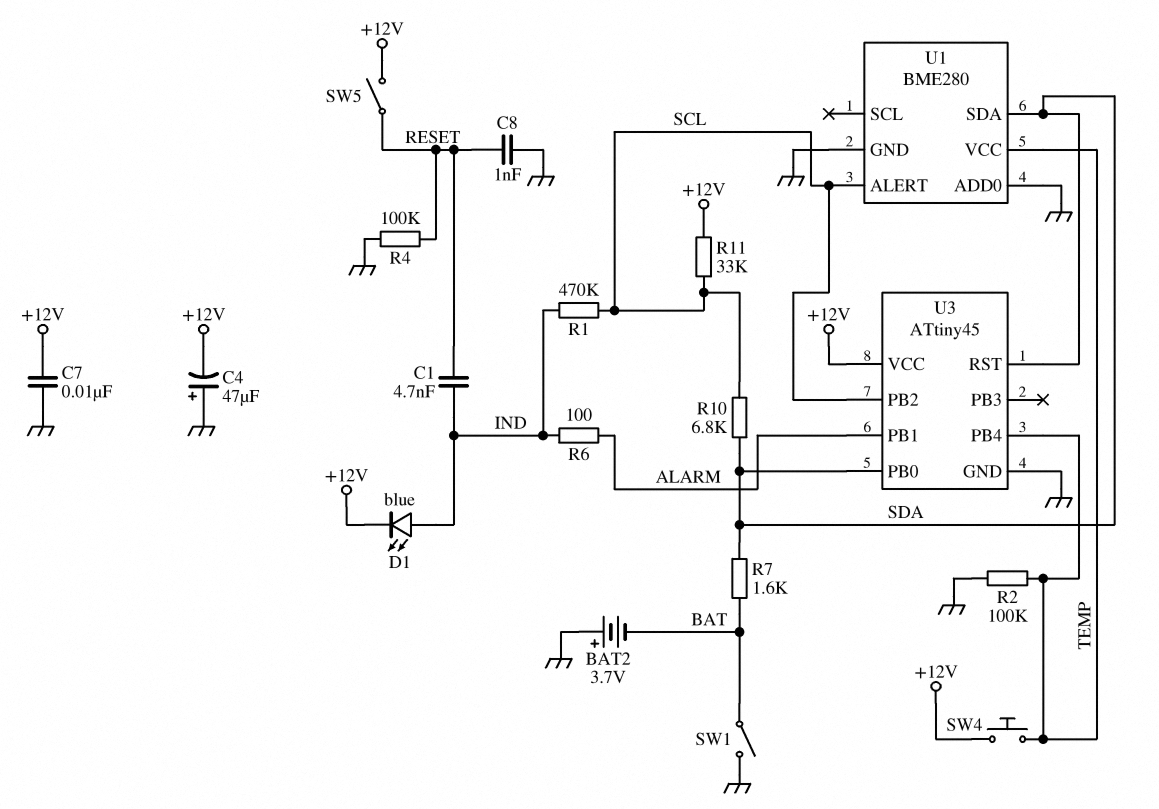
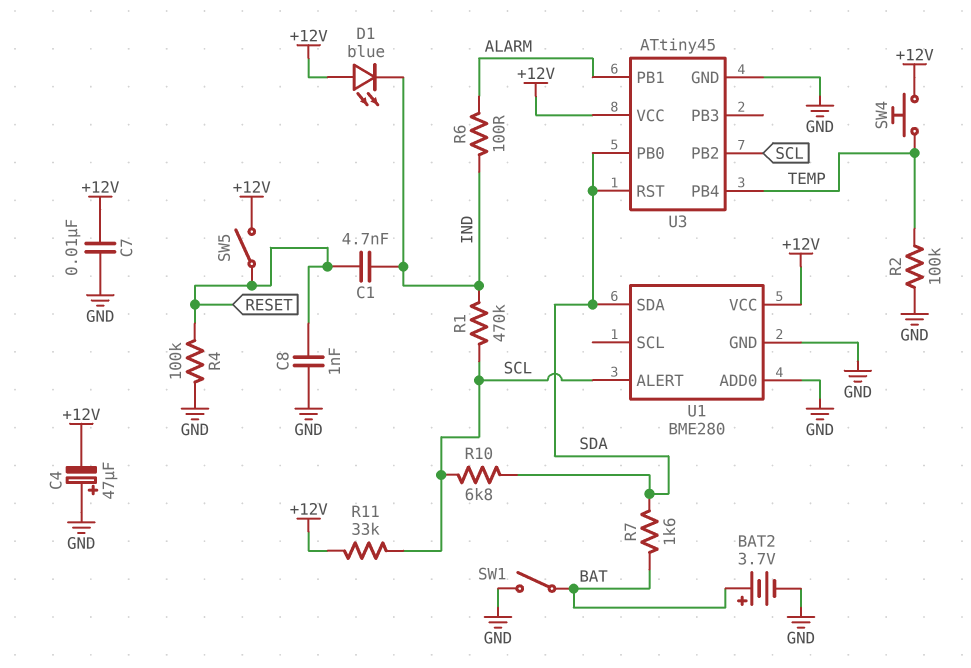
BAT2: 3.7V (plus GND, minus BAT) -> 3.7V (plus BAT, minus GND)
D1: LED blue (A IND, K +12V) -> LED blue (A +12V, K IND)
U1 pin VCC: TEMP -> +12V

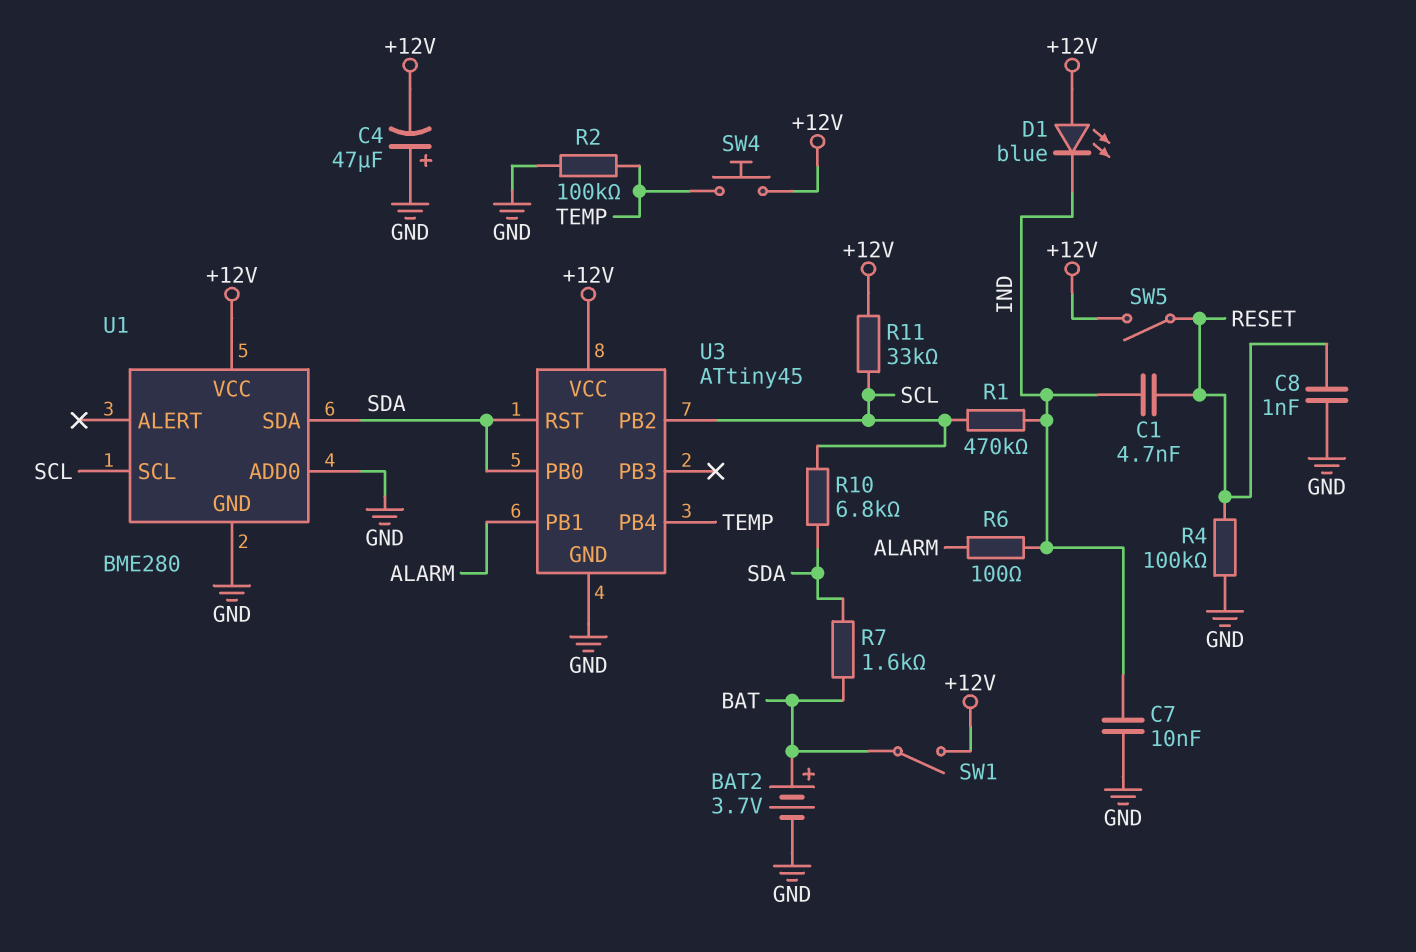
C7: 10nF (+12V, GND) -> 10nF (GND, IND)
SW1: switch (BAT, GND) -> switch (+12V, BAT)
U1 pin ALERT: SCL -> none
U1 pin SCL: none -> SCL

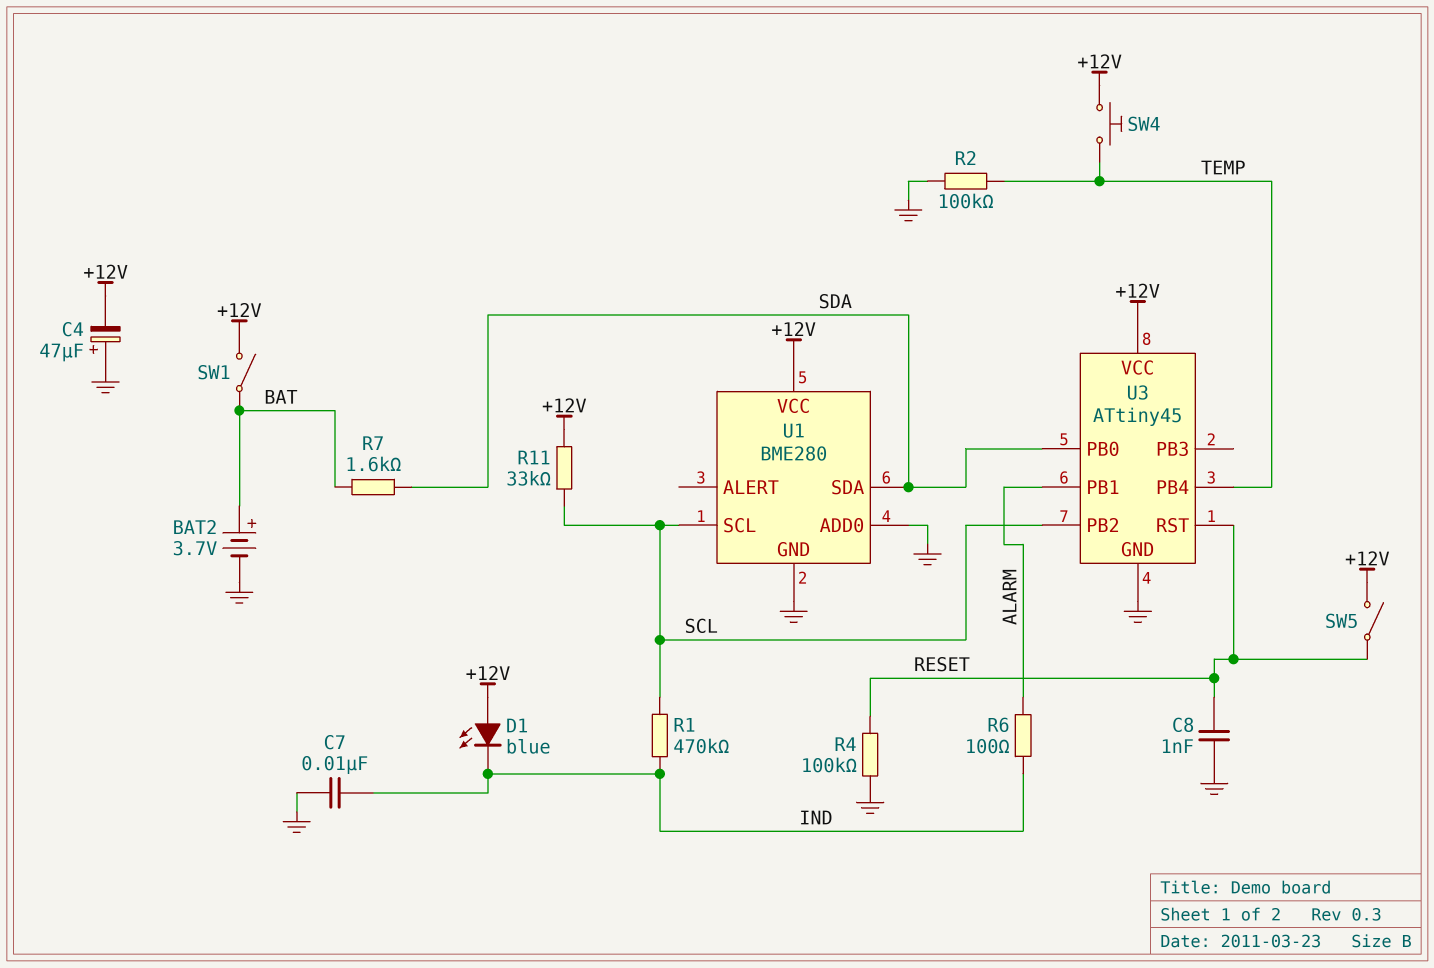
C1: 4.7nF (IND, RESET) -> none
R10: 6.8k (SCL, SDA) -> none
U3 pin RST: SDA -> RESET

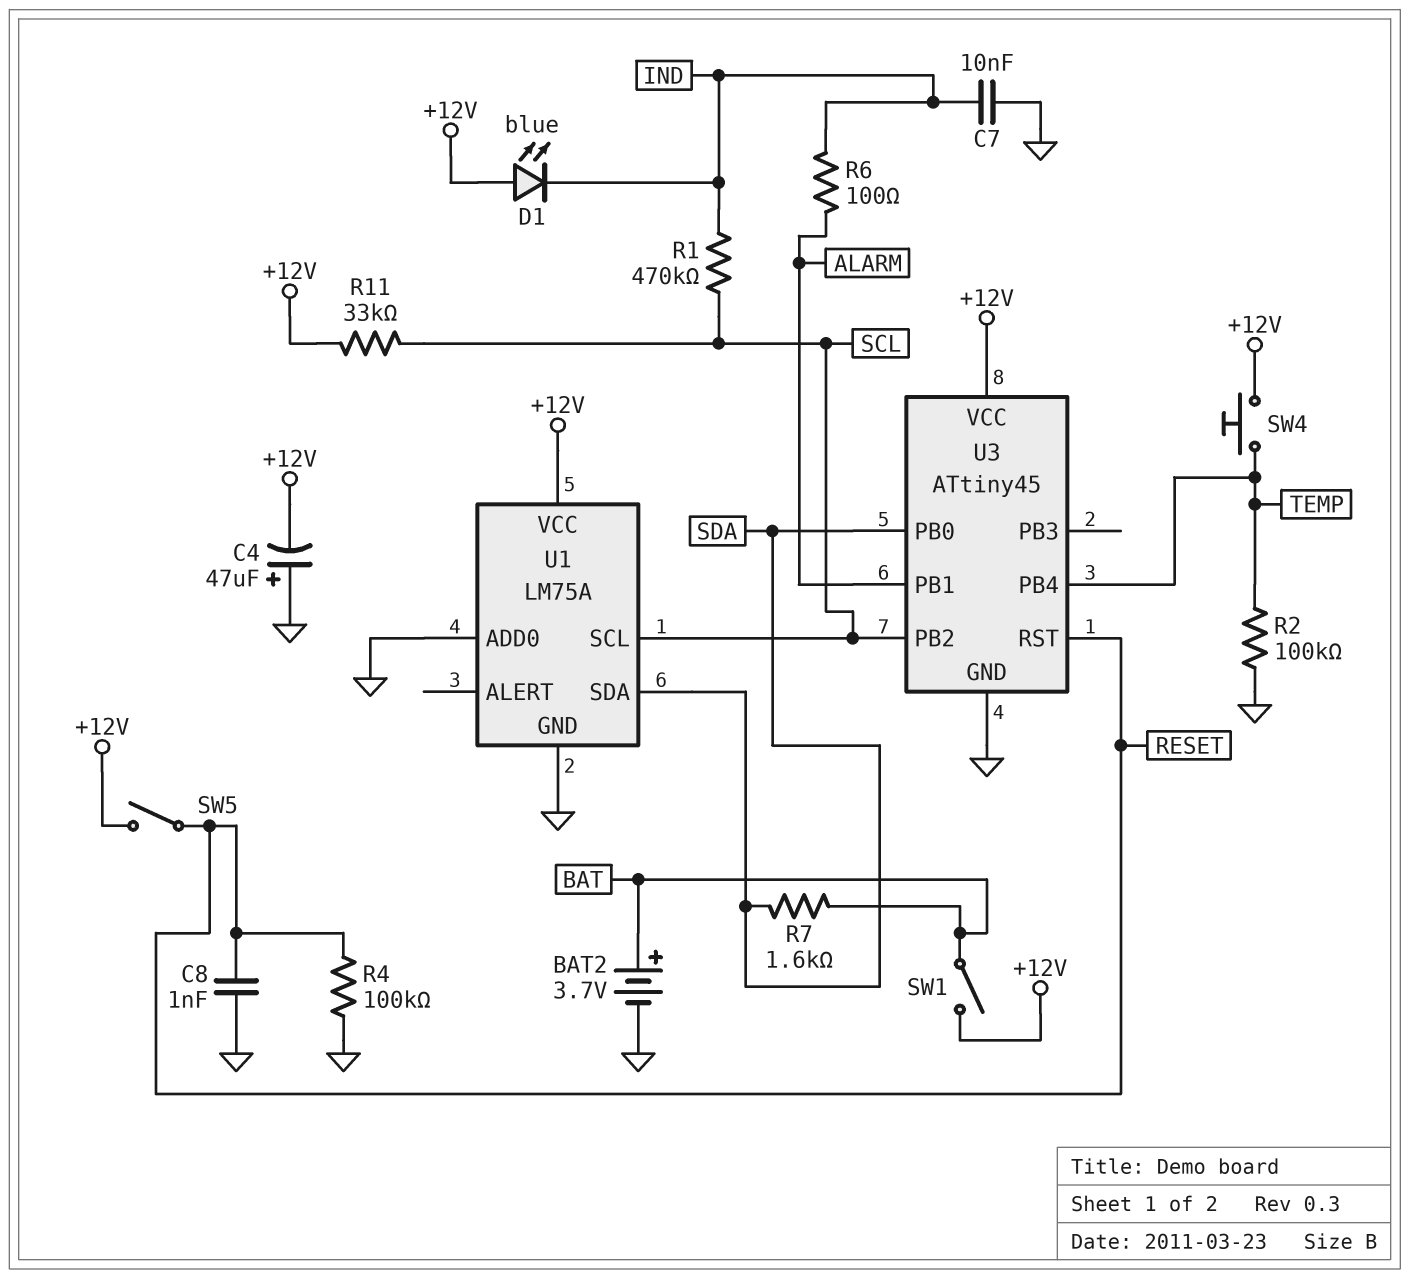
U1: BME280 -> LM75A

